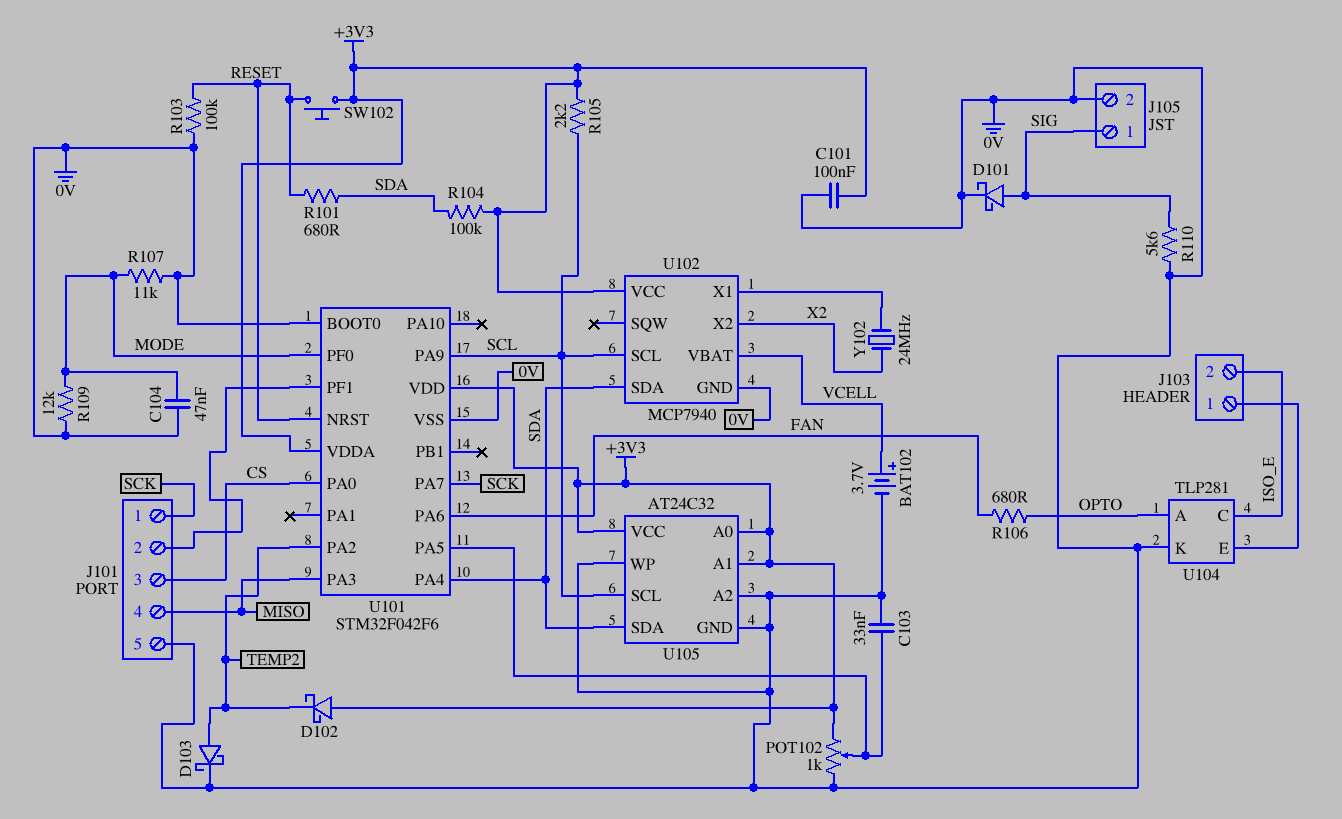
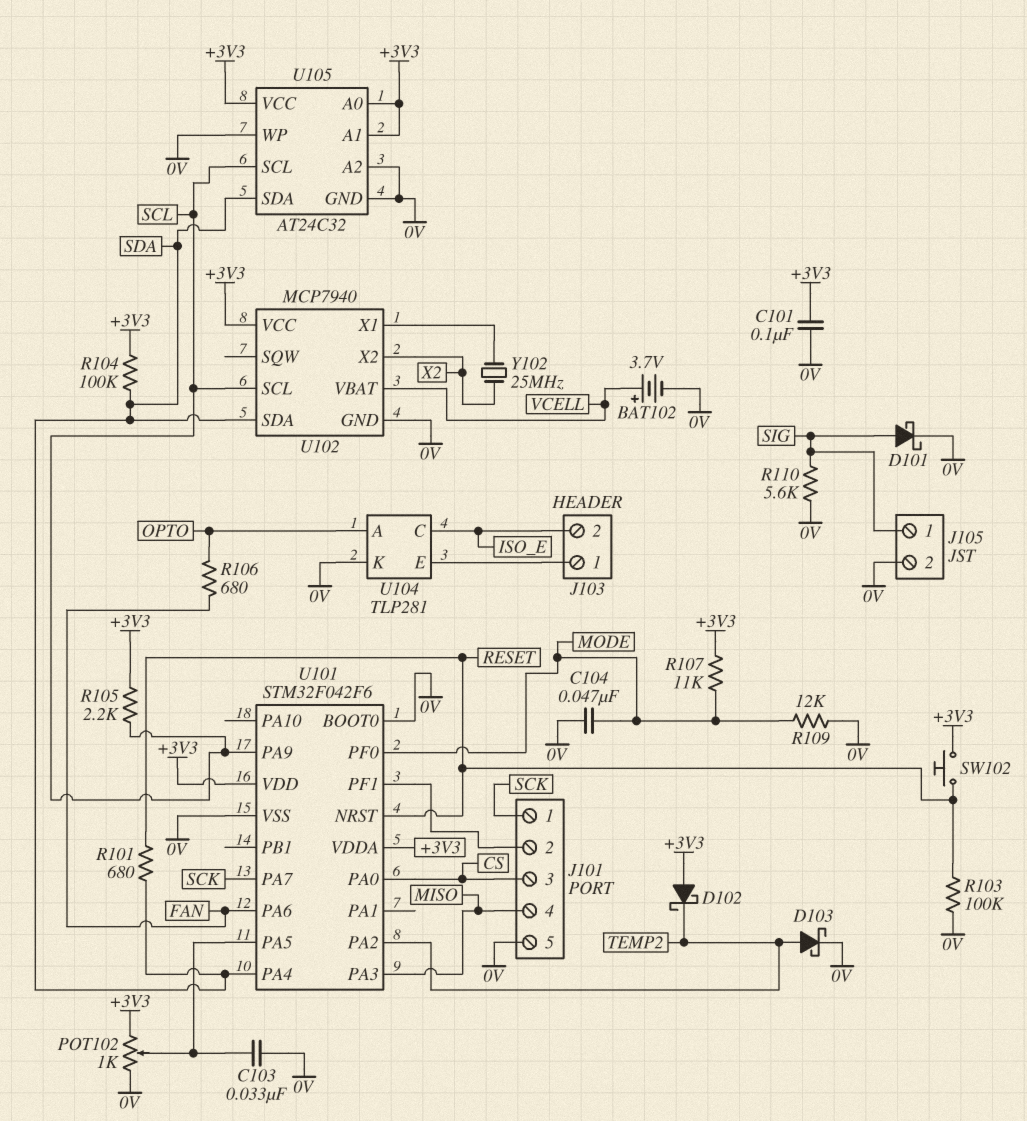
R107: 11k (0V, MODE) -> 11k (+3V3, MODE)
Y102: 24MHz (U102/X1, X2) -> 25MHz (U102/X1, X2)

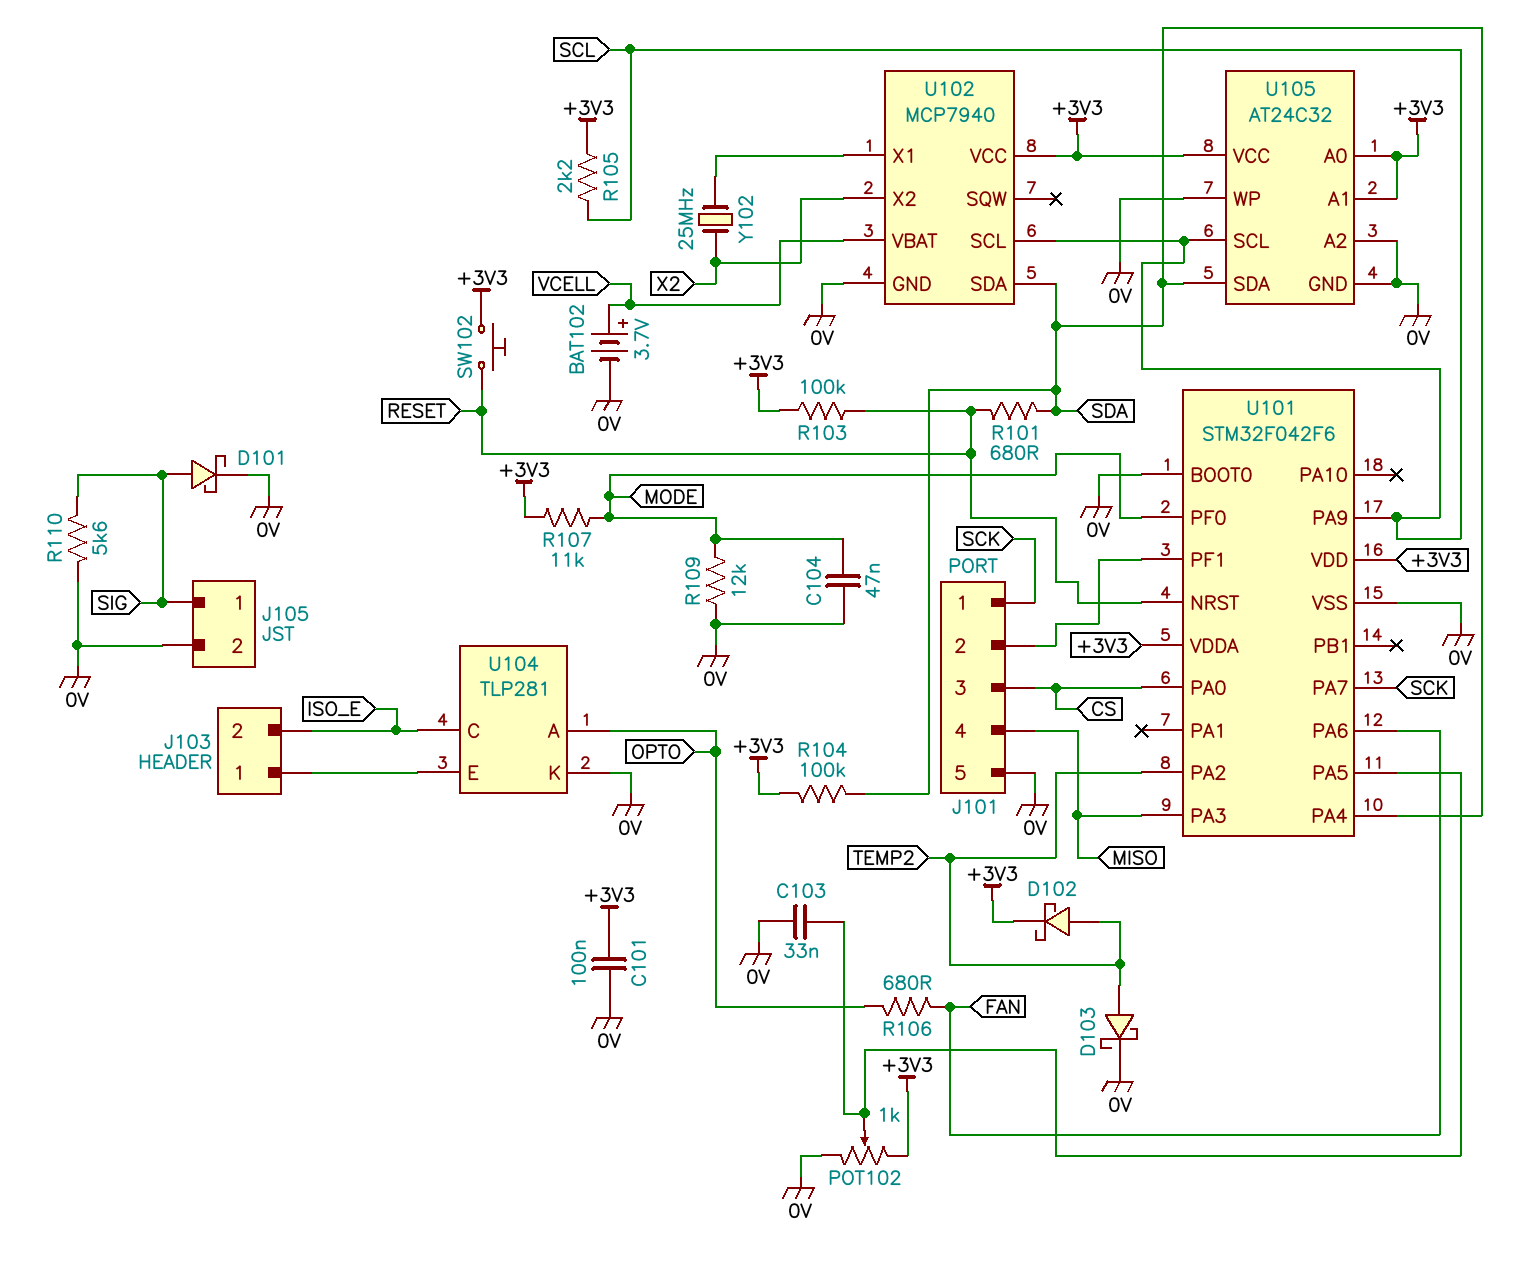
D102: schottky (A +3V3, K TEMP2) -> schottky (A TEMP2, K +3V3)
R103: 100k (0V, RESET) -> 100k (+3V3, RESET)

